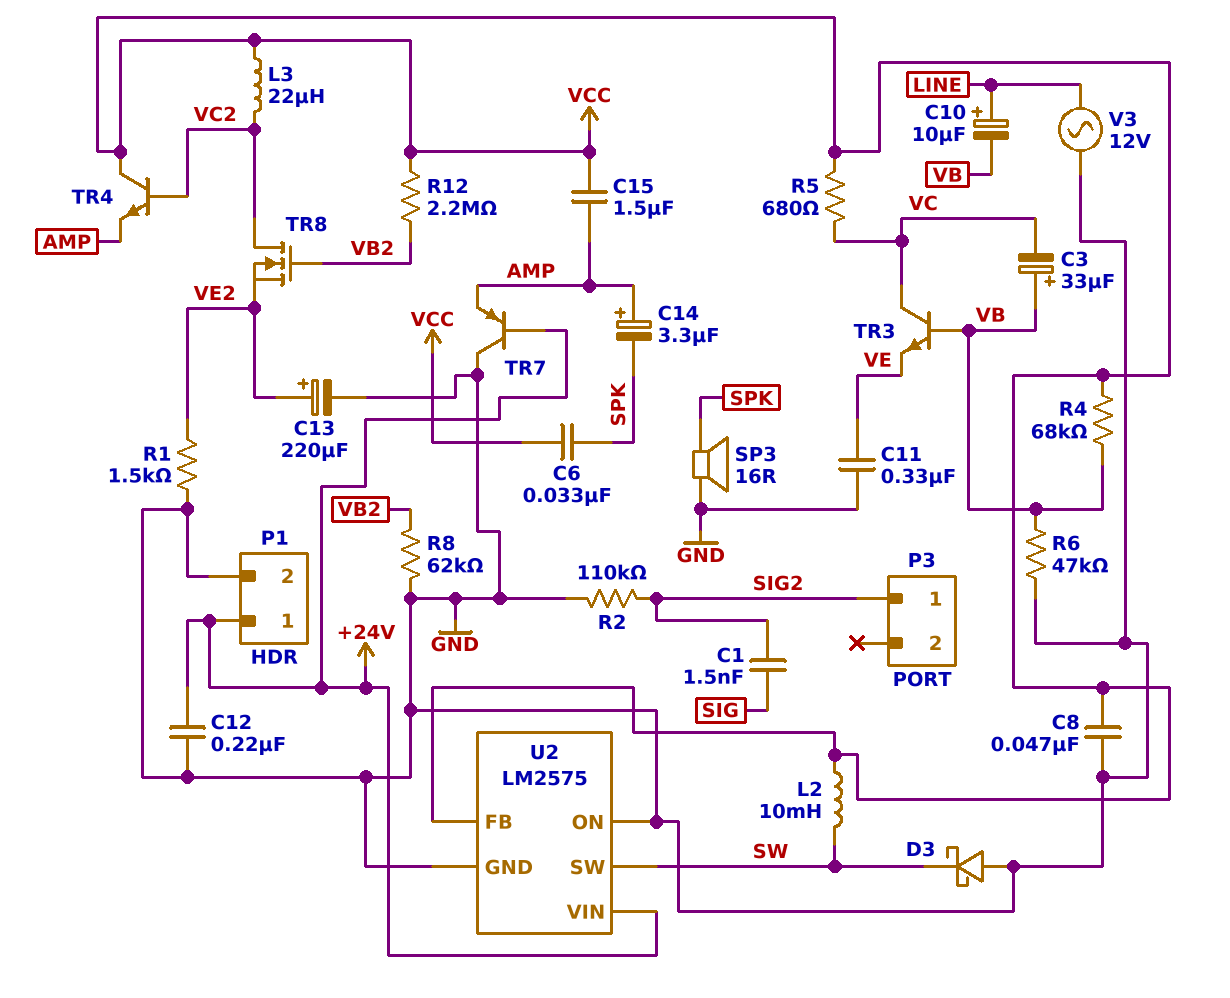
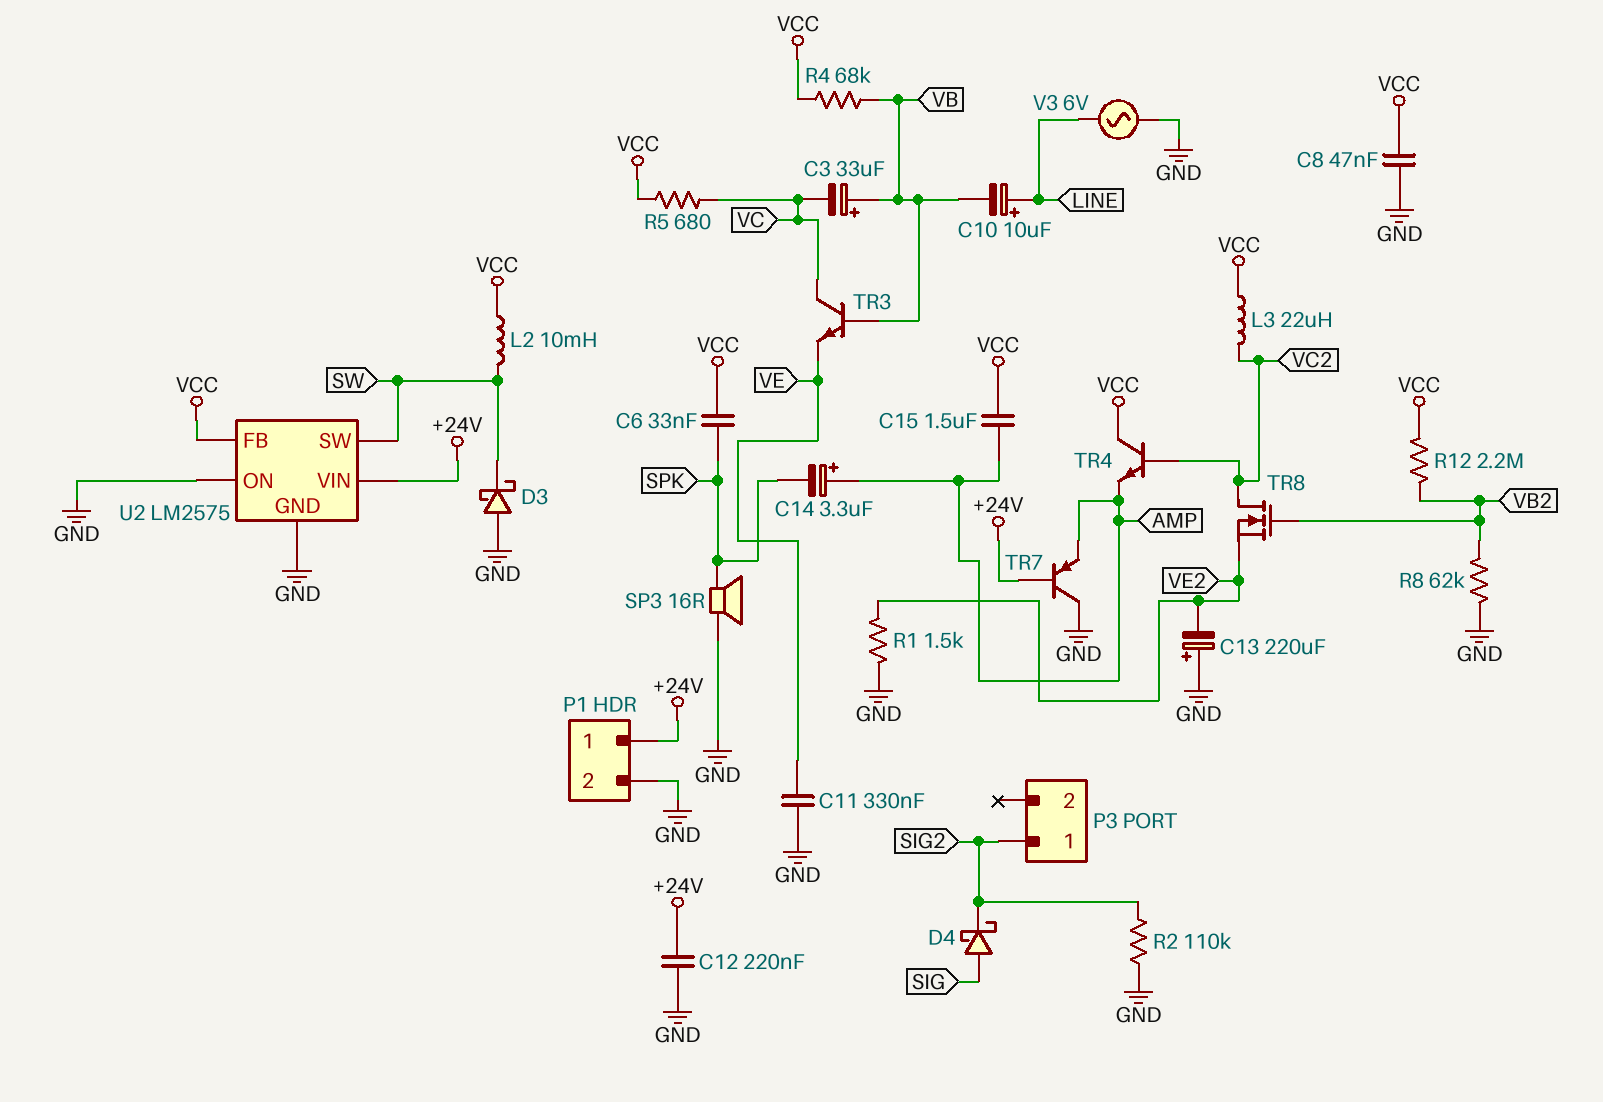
C1: 1.5nF (SIG, SIG2) -> none
C13: 220uF (plus VE2, minus GND) -> 220uF (plus GND, minus VE2)
D4: none -> schottky (A SIG, K SIG2)
R6: 47k (GND, VB) -> none
V3: AC 12V (GND, LINE) -> AC 6V (GND, LINE)

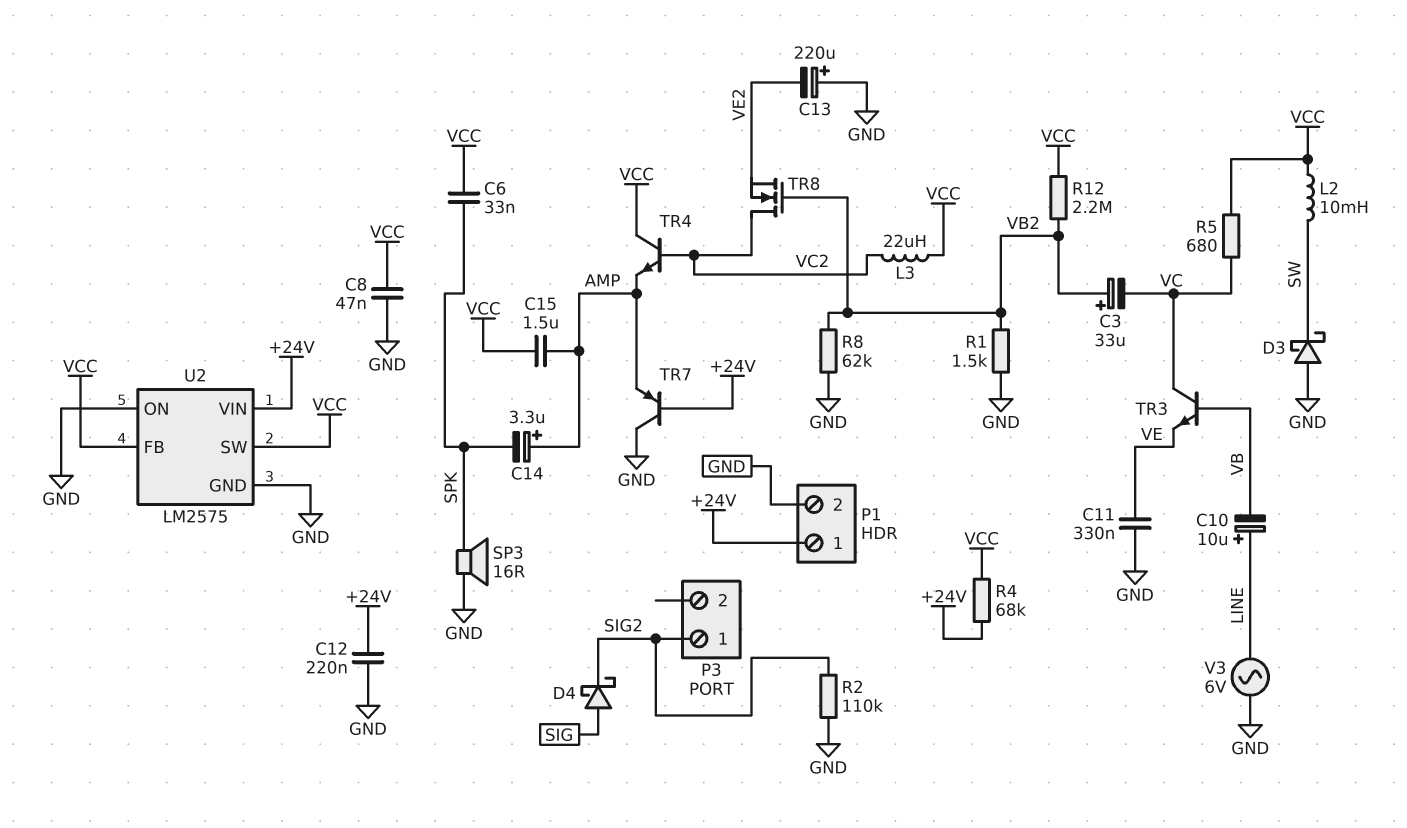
C3: 33uF (plus VB, minus VC) -> 33uF (plus VB2, minus VC)
R1: 1.5k (GND, VE2) -> 1.5k (GND, VB2)
R4: 68k (VB, VCC) -> 68k (+24V, VCC)
U2 pin SW: SW -> VCC

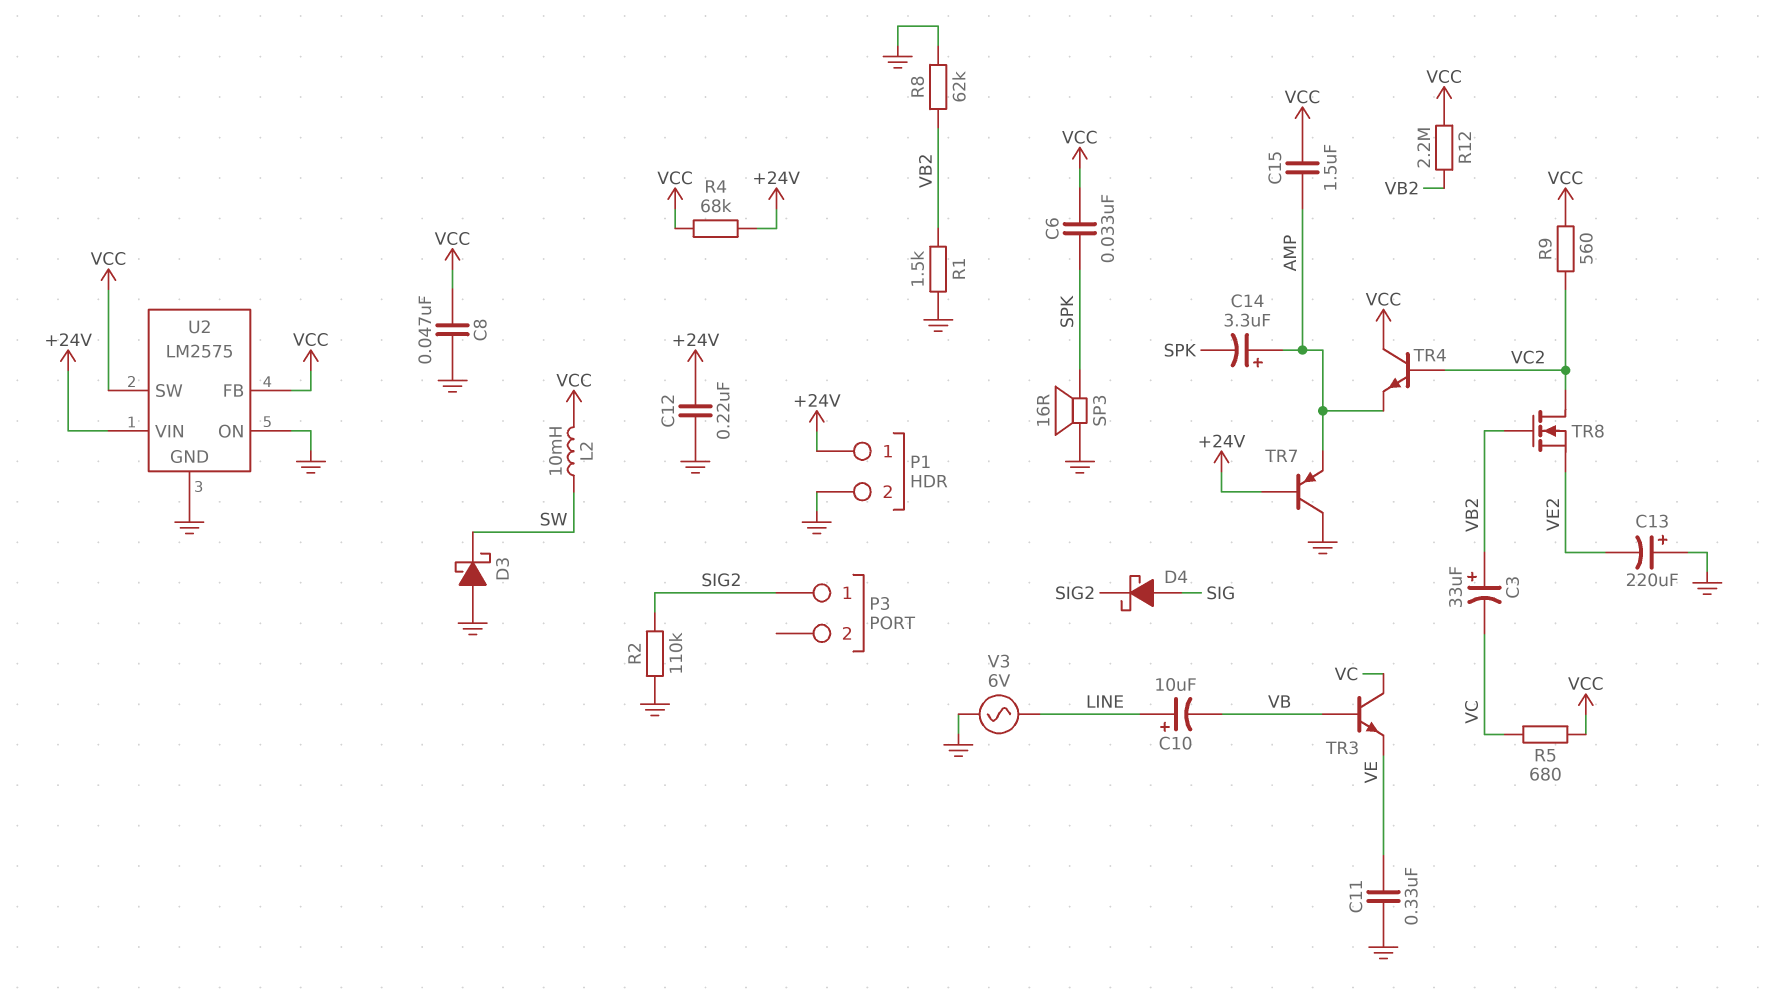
L3: 22uH (VC2, VCC) -> none
R9: none -> 560 (VC2, VCC)

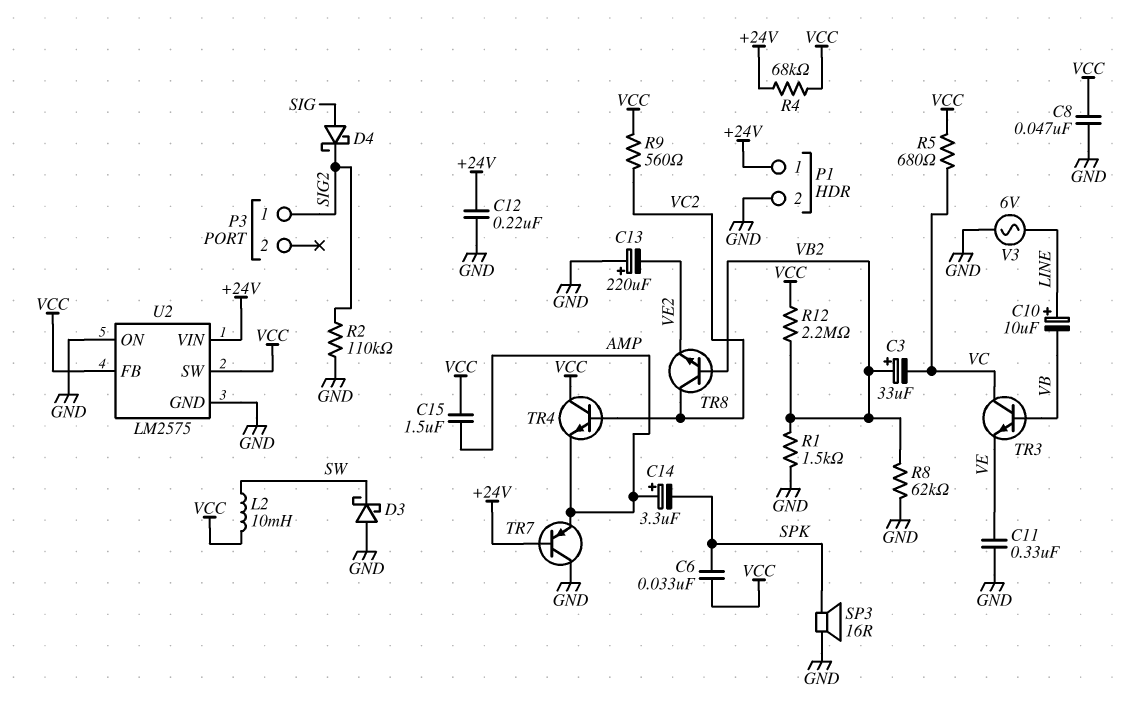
TR8: NMOS (G VB2, D VC2, S VE2) -> NPN (B VB2, C VC2, E VE2)

